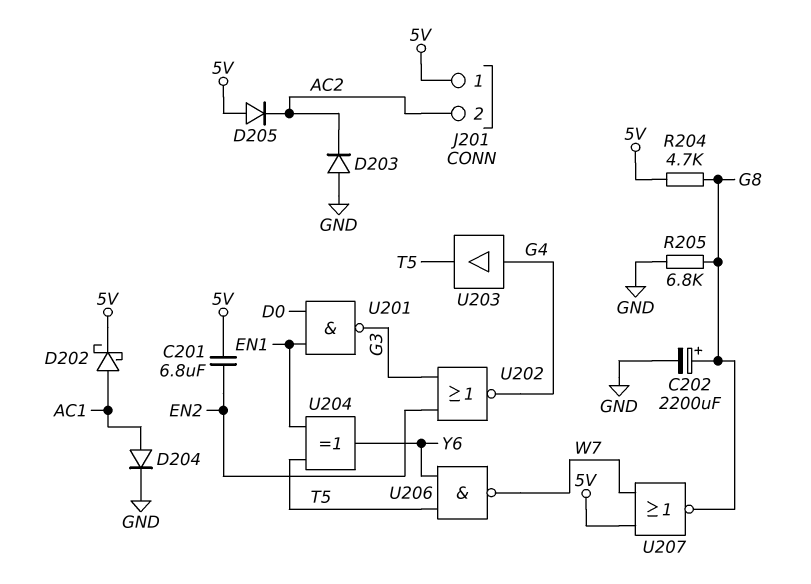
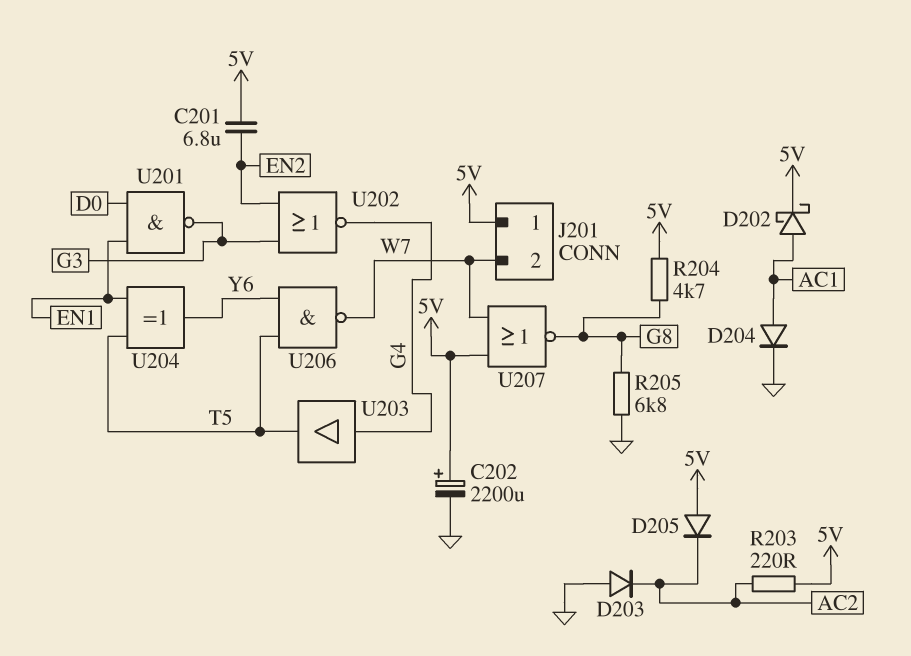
C202: 2200uF (plus G8, minus GND) -> 2200uF (plus 5V, minus GND)
J201 pin 2: AC2 -> W7
R203: none -> 220 (5V, AC2)

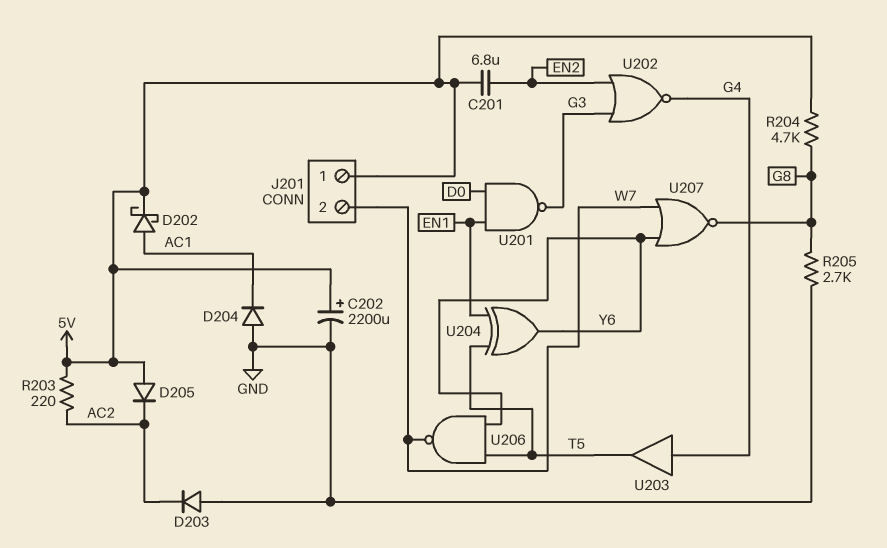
D204: diode (A AC1, K GND) -> diode (A GND, K AC1)
R205: 6.8k (G8, GND) -> 2.7k (G8, GND)
U207: NOR (in 5V, in W7, out G8) -> NOR (in W7, in Y6, out G8)

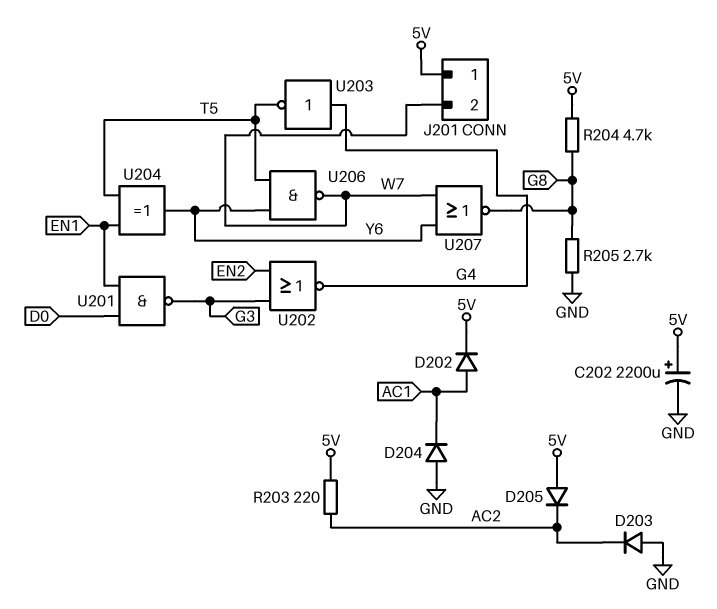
C201: 6.8uF (5V, EN2) -> none
D202: schottky (A AC1, K 5V) -> diode (A AC1, K 5V)
U203: buffer (in G4, out T5) -> NOT (in G4, out T5)

